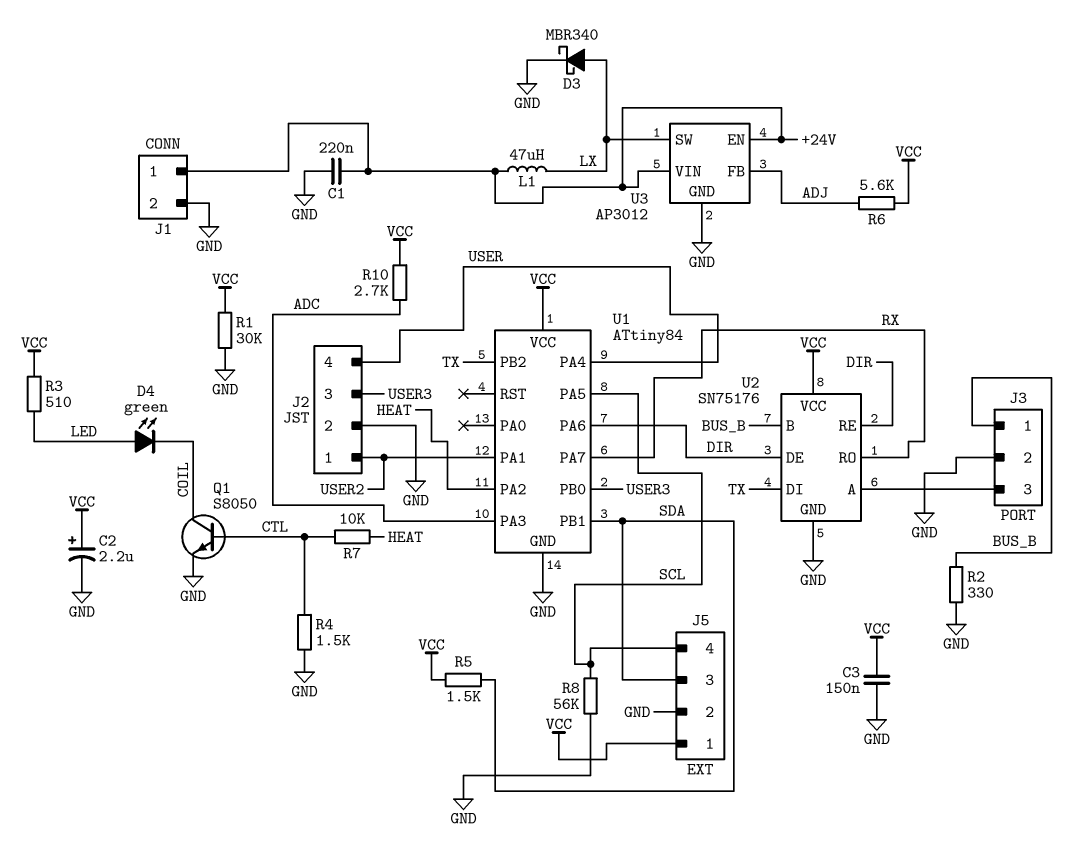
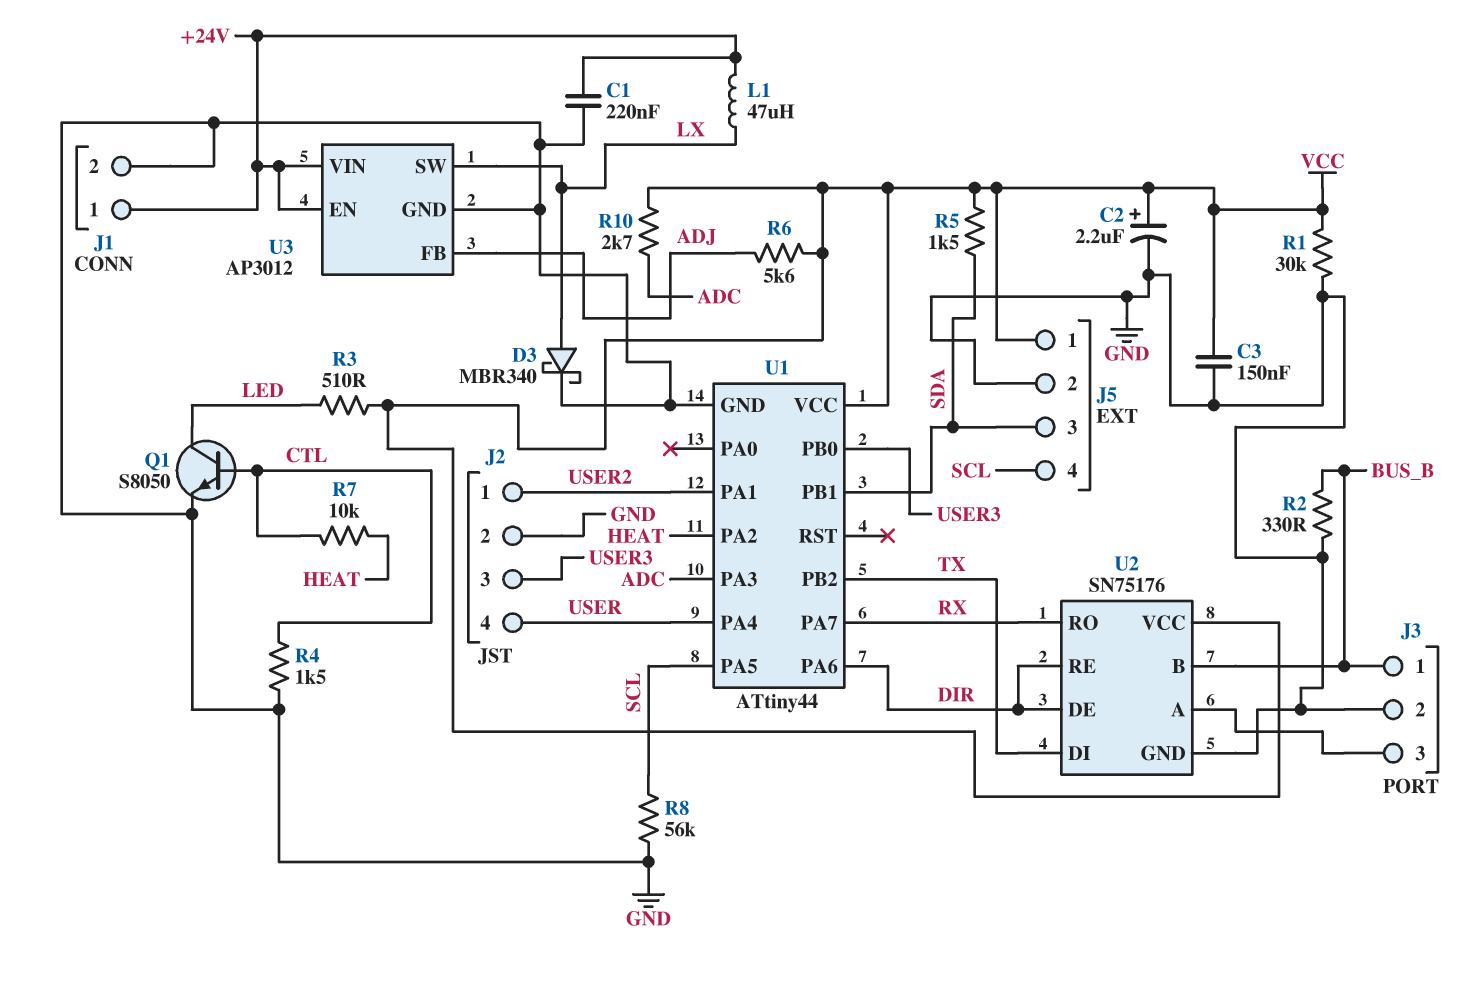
D4: LED green (A LED, K COIL) -> none
Q1: NPN S8050 (B CTL, C COIL, E GND) -> NPN S8050 (B CTL, C LED, E GND)
U1: ATtiny84 -> ATtiny44

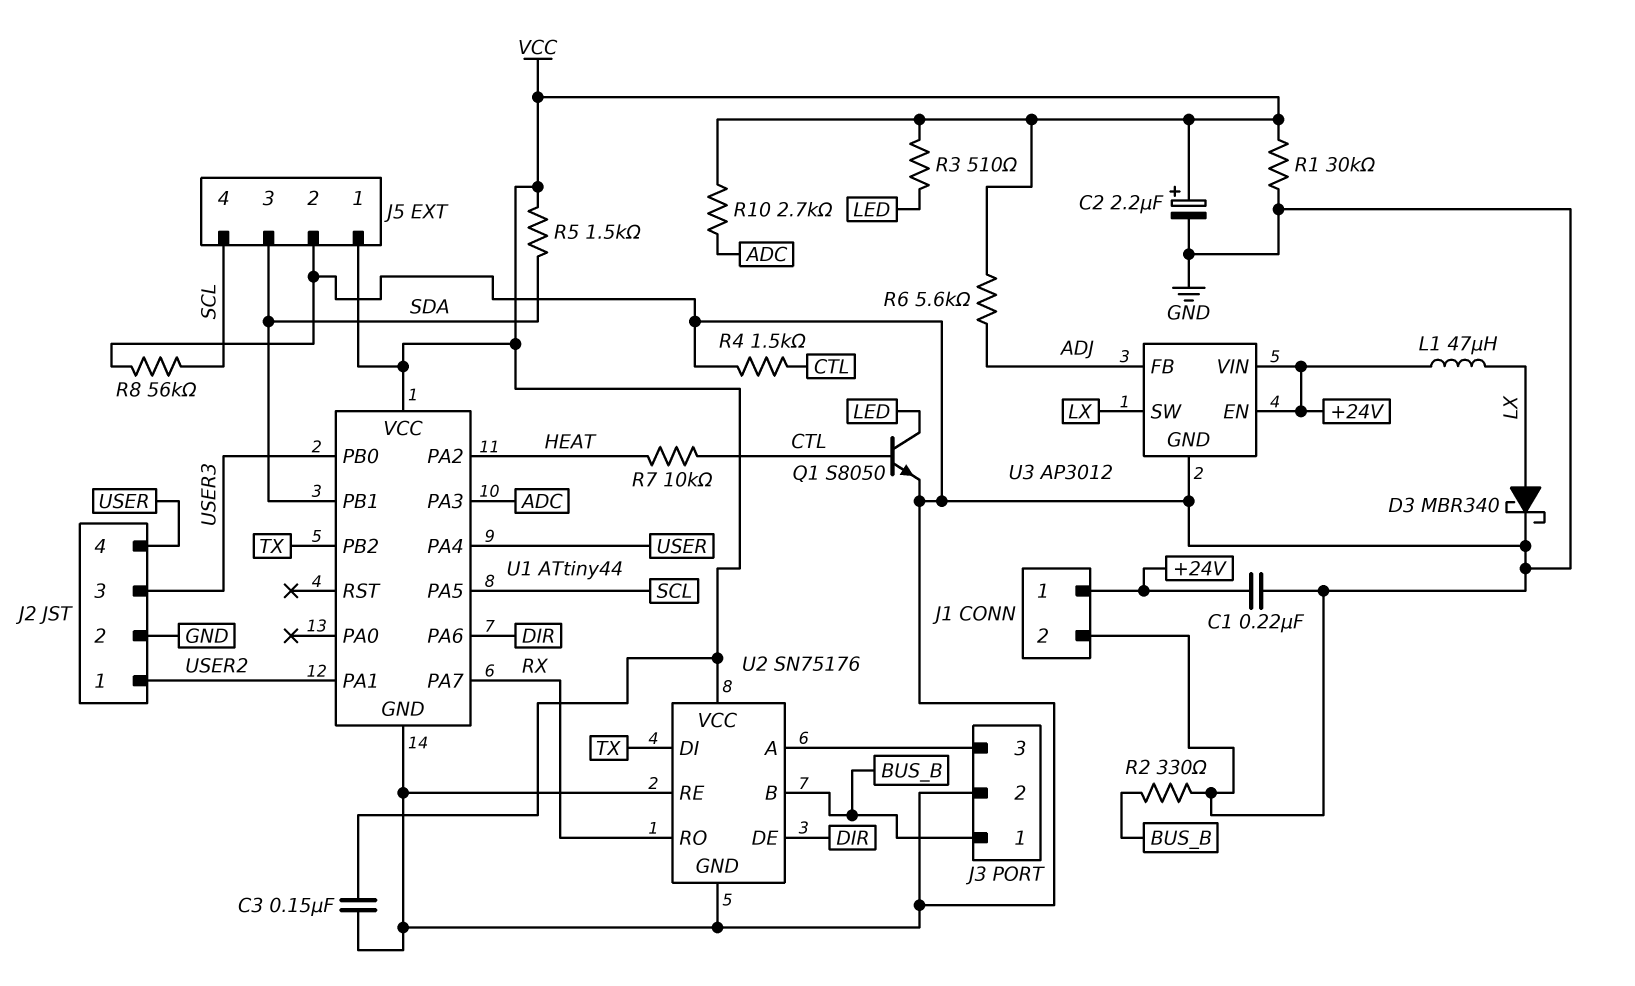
U2 pin RE: DIR -> GND

